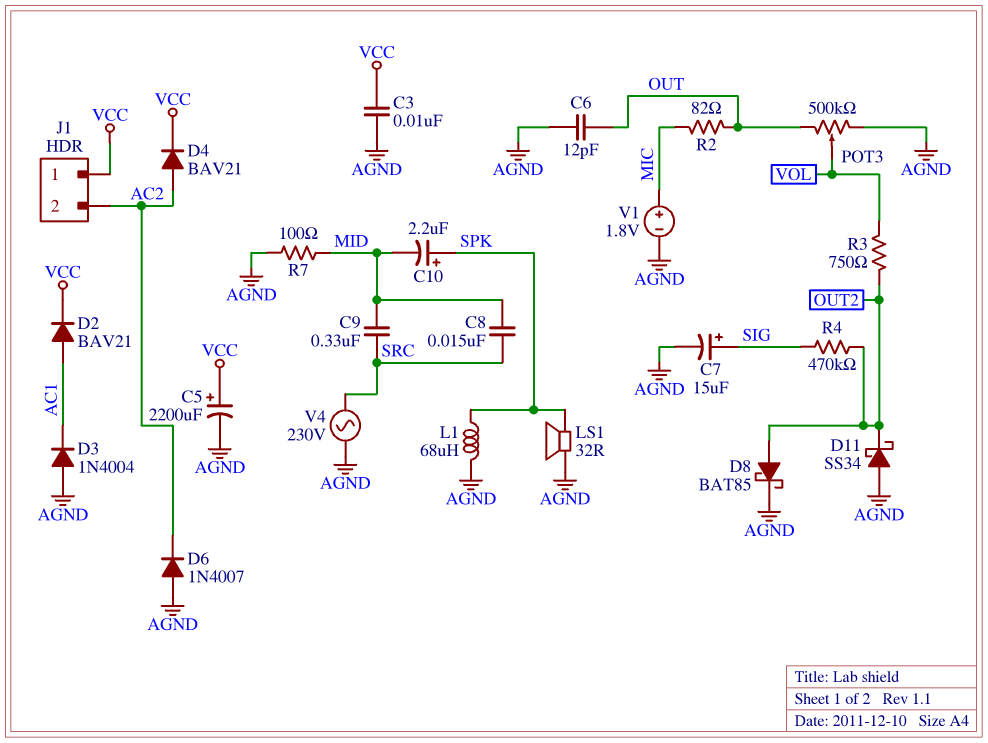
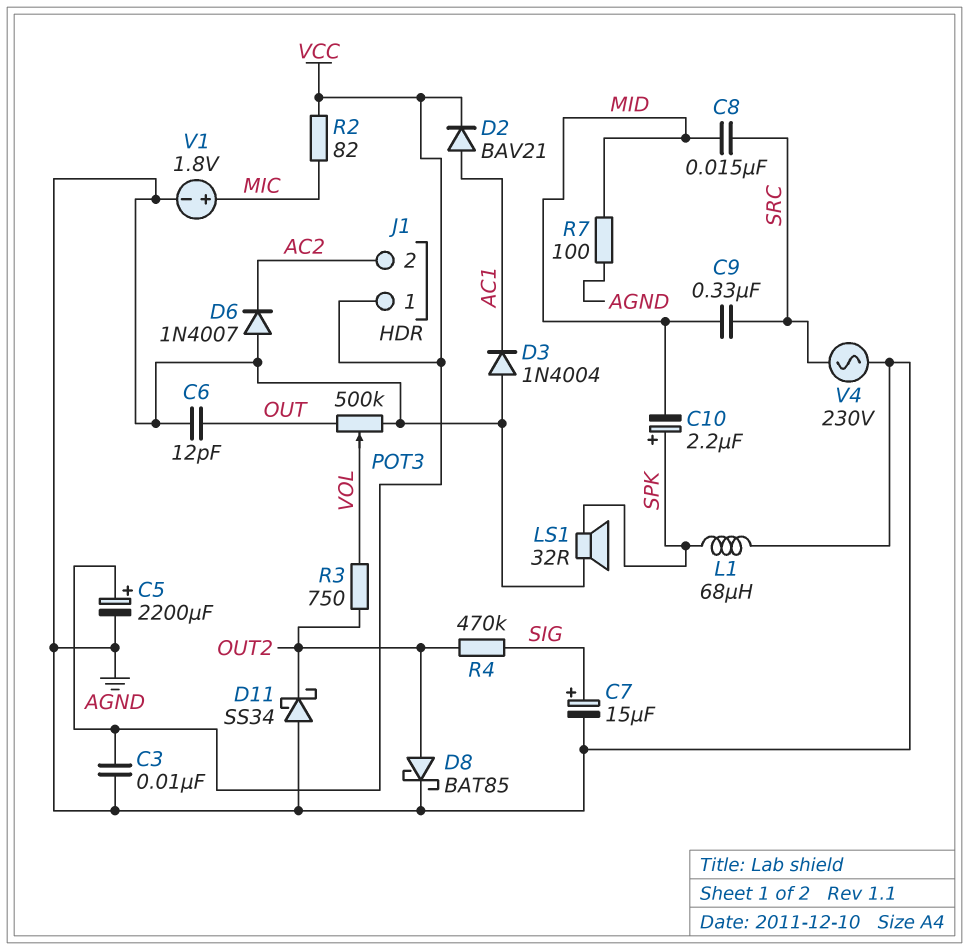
D4: diode BAV21 (A AC2, K VCC) -> none
R2: 82 (MIC, OUT) -> 82 (MIC, VCC)

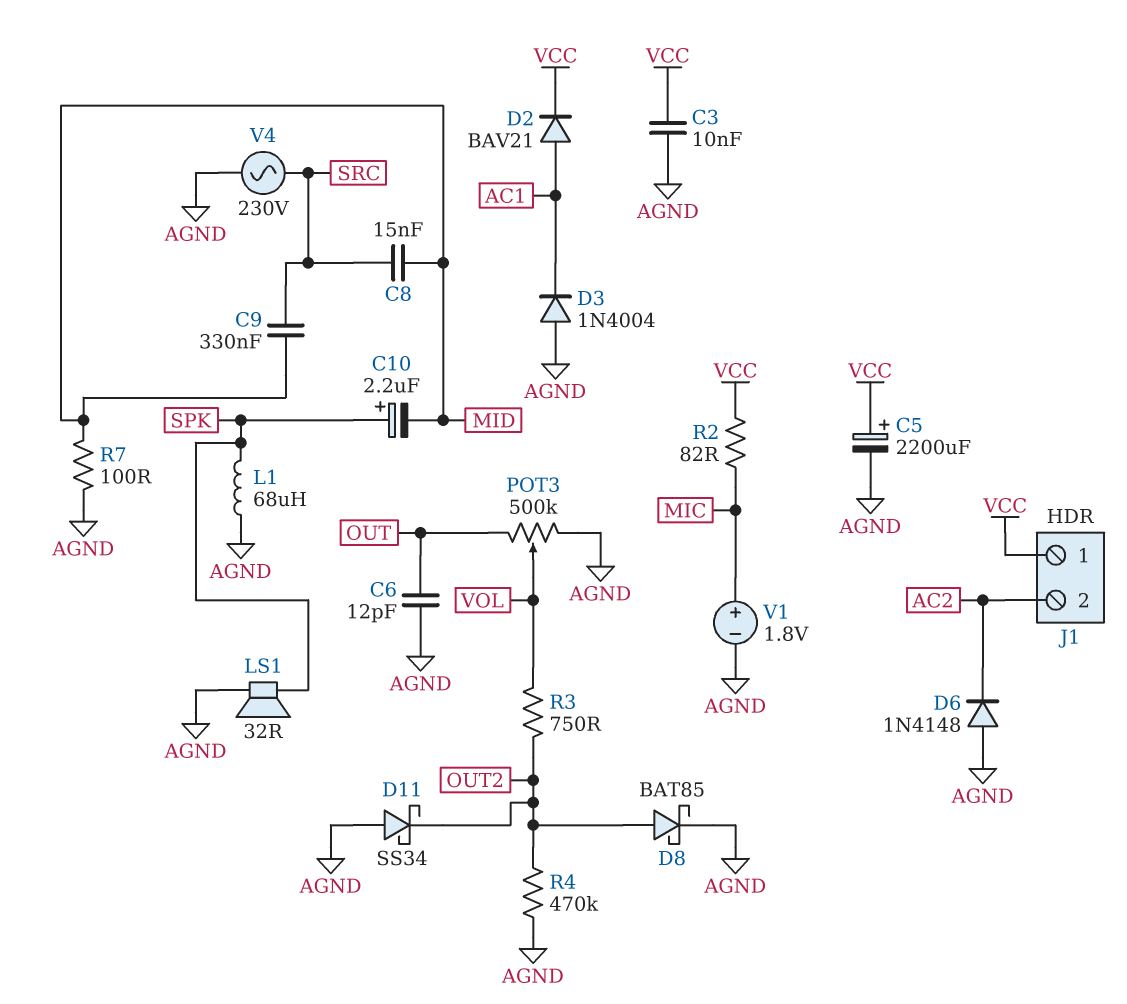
C7: 15uF (plus SIG, minus AGND) -> none
D6: diode 1N4007 (A AGND, K AC2) -> diode 1N4148 (A AGND, K AC2)
R4: 470k (OUT2, SIG) -> 470k (AGND, OUT2)

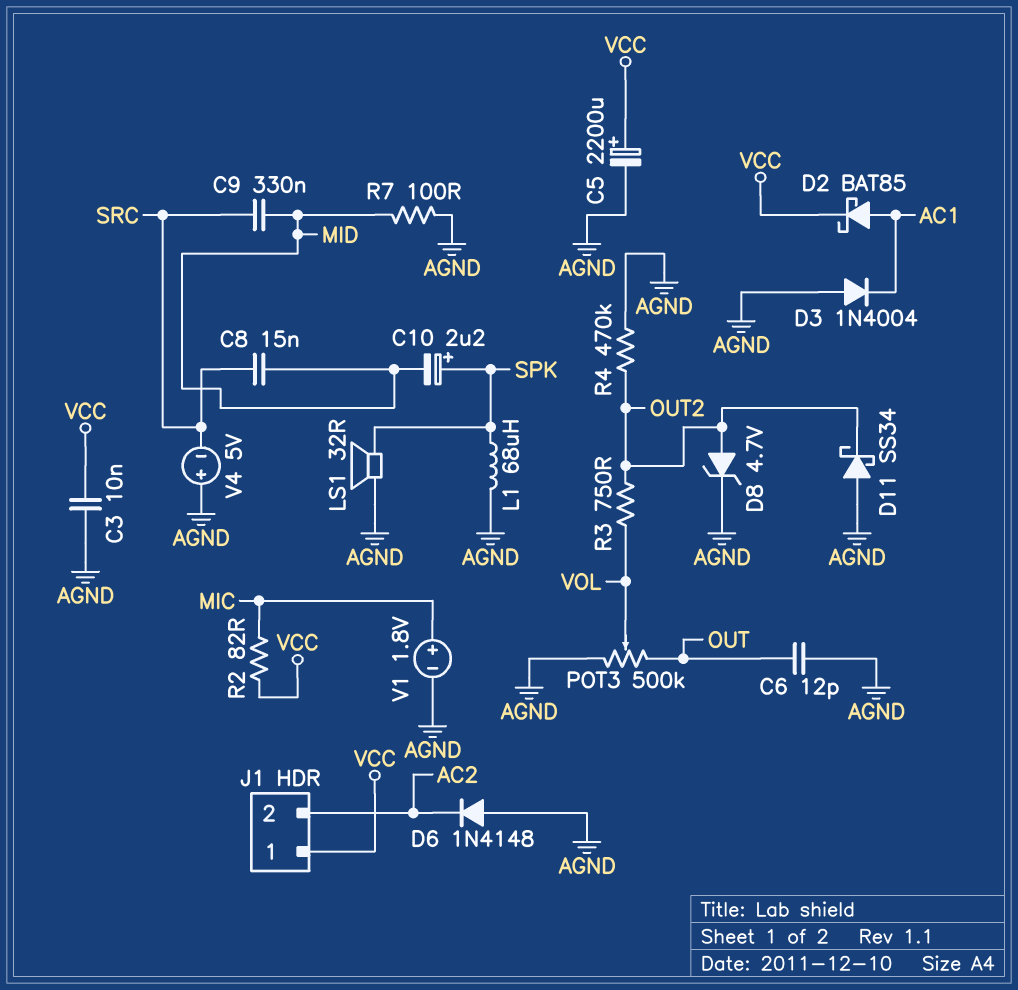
D2: diode BAV21 (A AC1, K VCC) -> schottky BAT85 (A AC1, K VCC)
D8: schottky BAT85 (A OUT2, K AGND) -> zener 4.7V (A OUT2, K AGND)
V4: AC 230V (AGND, SRC) -> 5V (plus AGND, minus SRC)

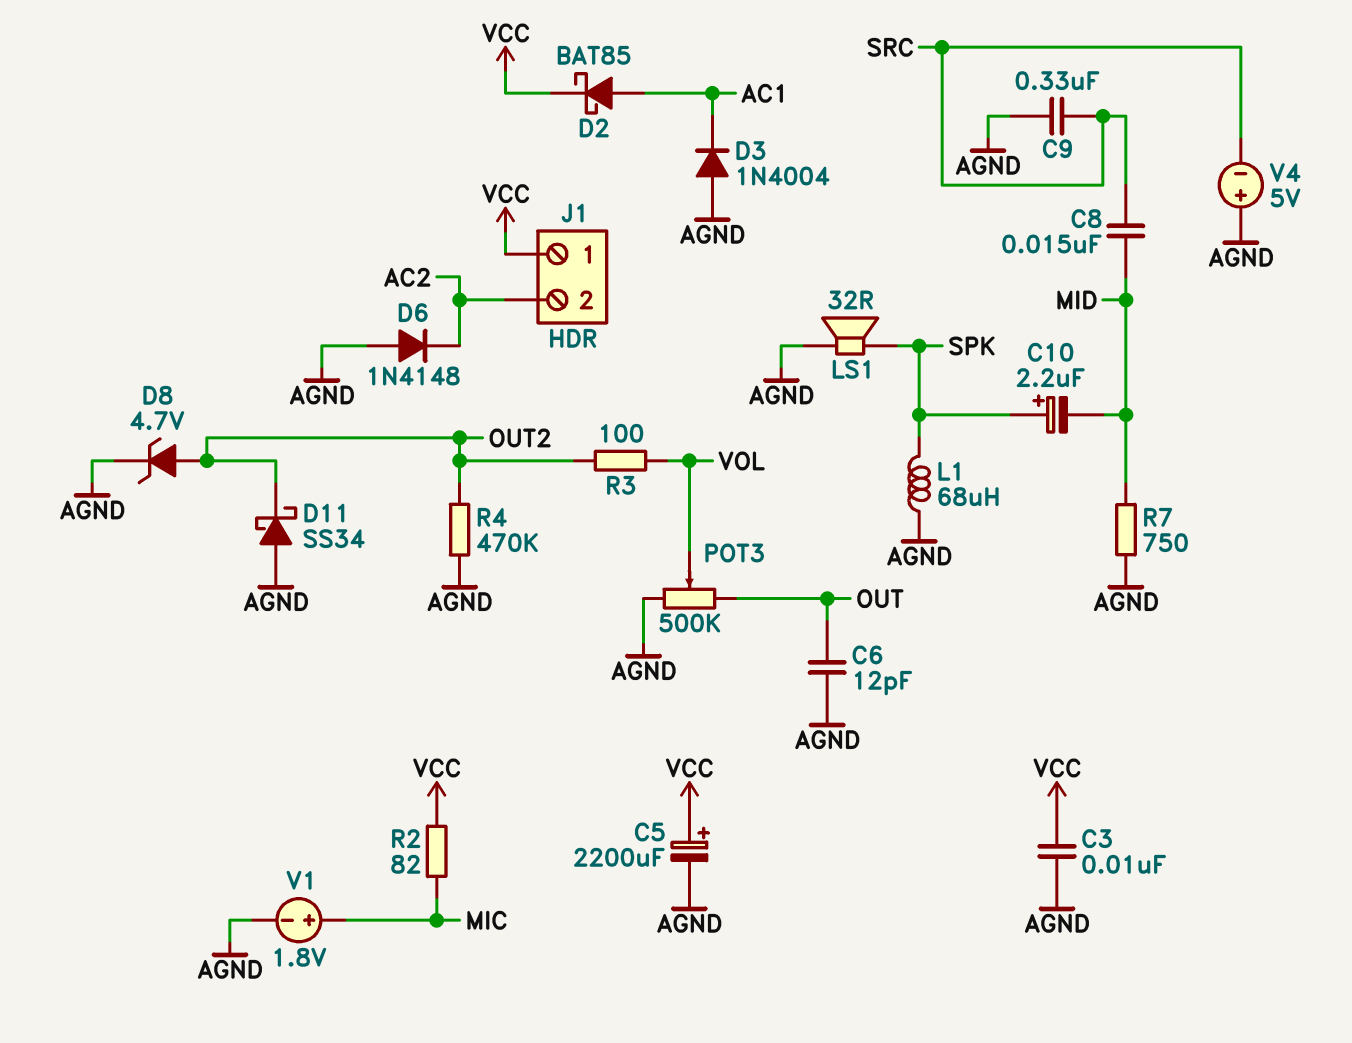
C9: 330nF (MID, SRC) -> 330nF (AGND, SRC)
R3: 750 (OUT2, VOL) -> 100 (OUT2, VOL)
R7: 100 (AGND, MID) -> 750 (AGND, MID)

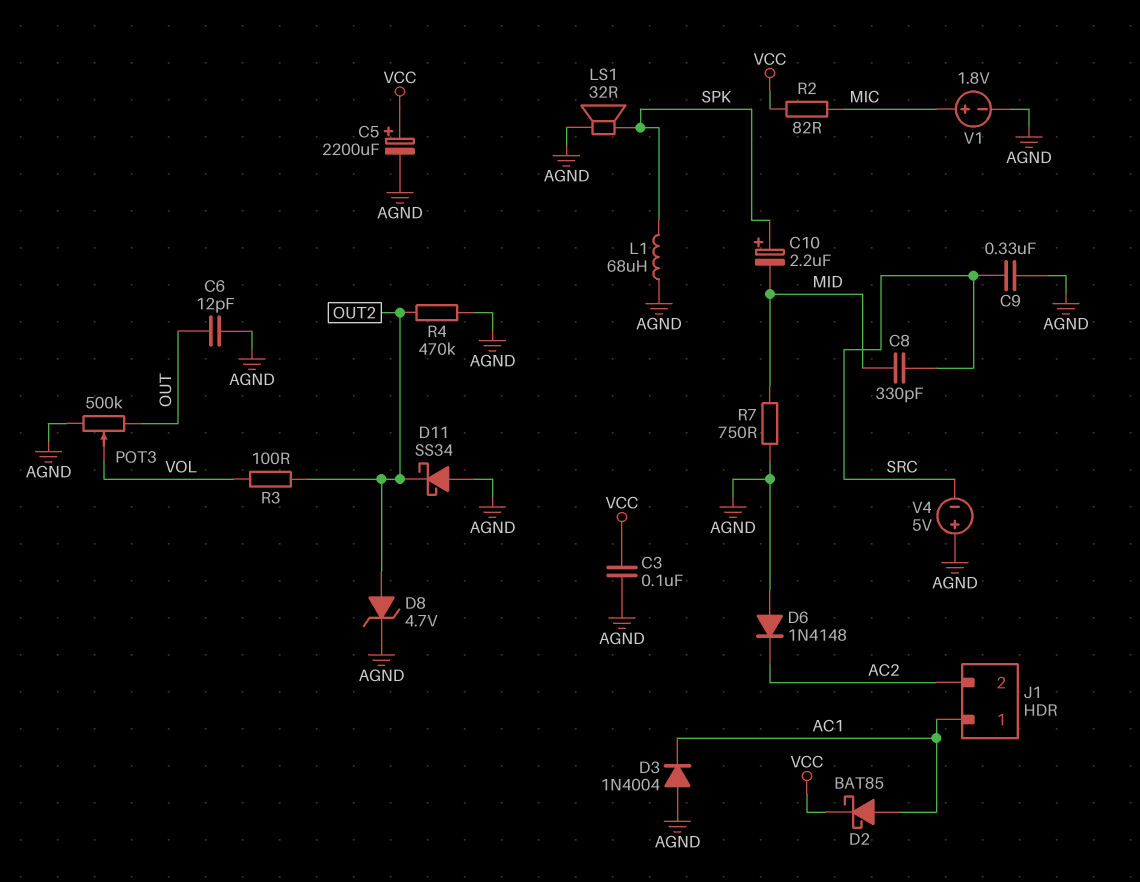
C3: 10nF (AGND, VCC) -> 100nF (AGND, VCC)
C8: 15nF (MID, SRC) -> 330pF (MID, SRC)
J1 pin 1: VCC -> AC1

